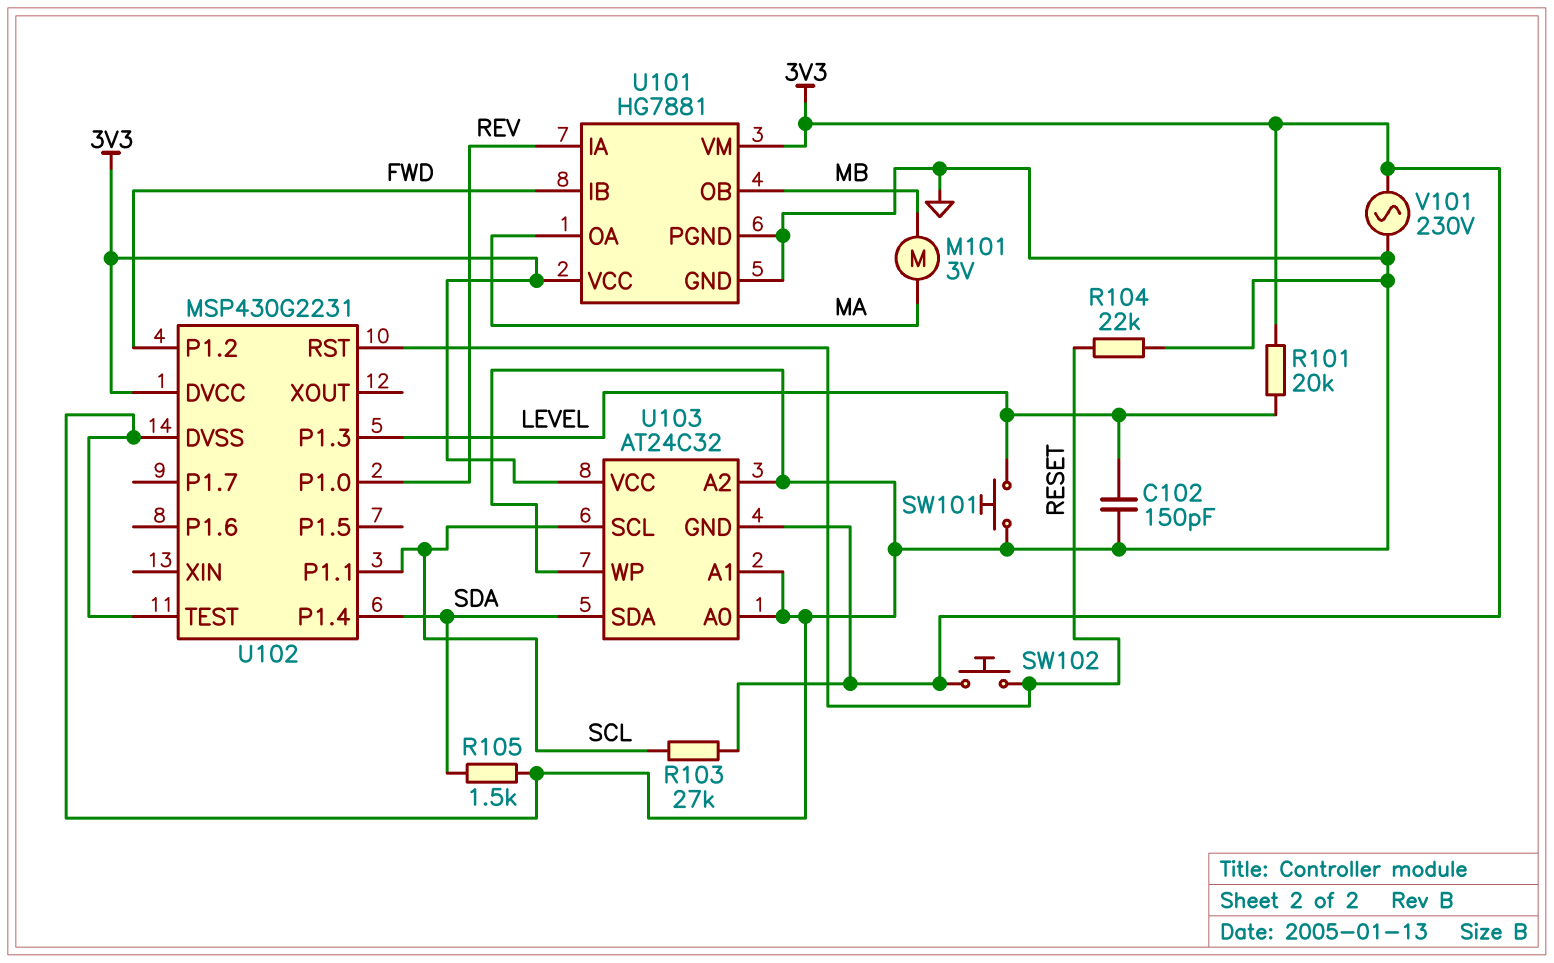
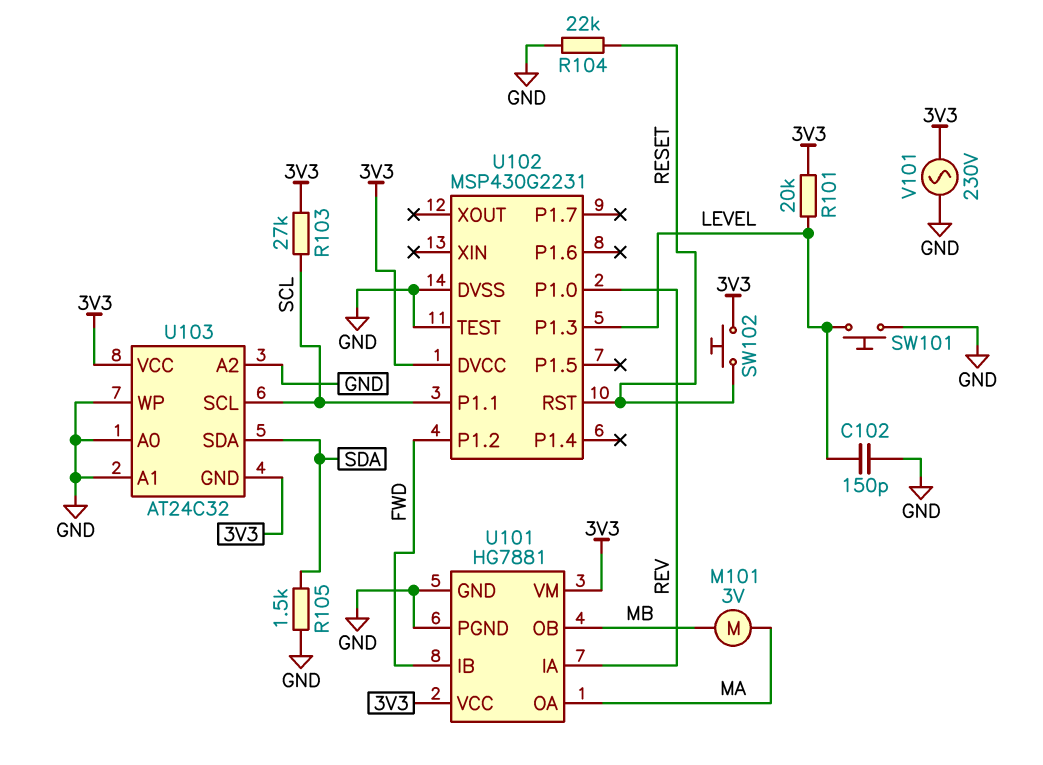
U102 pin P1.4: SDA -> none

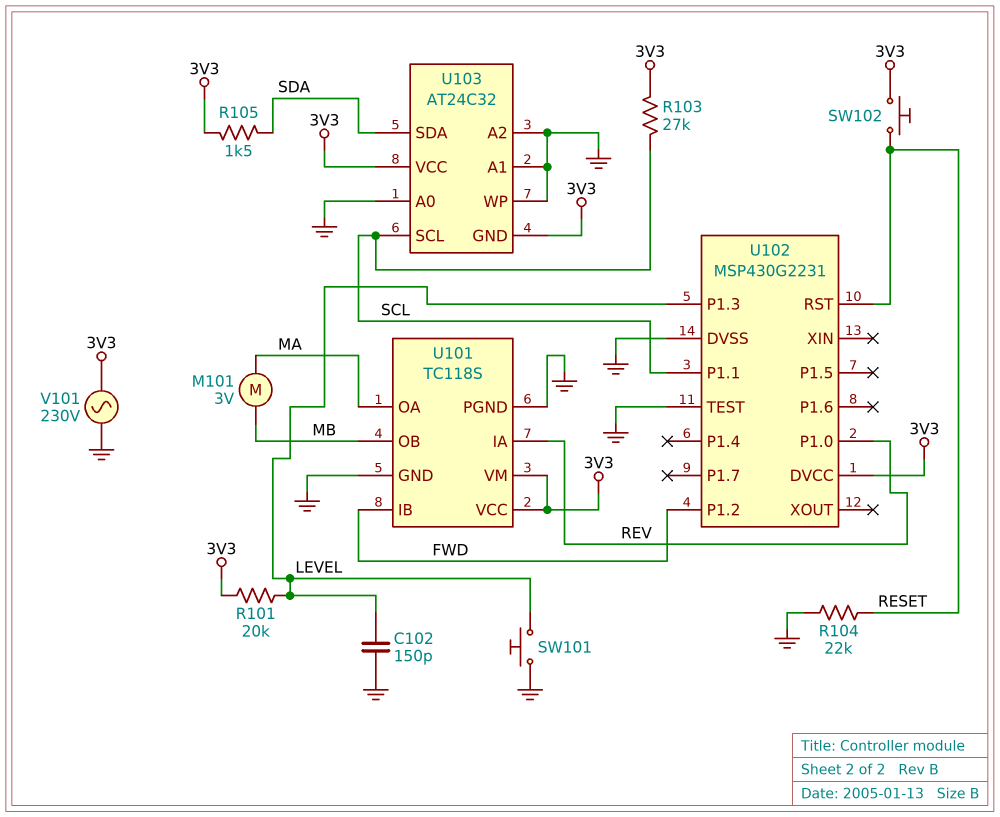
R105: 1.5k (GND, SDA) -> 1.5k (3V3, SDA)
U101: HG7881 -> TC118S

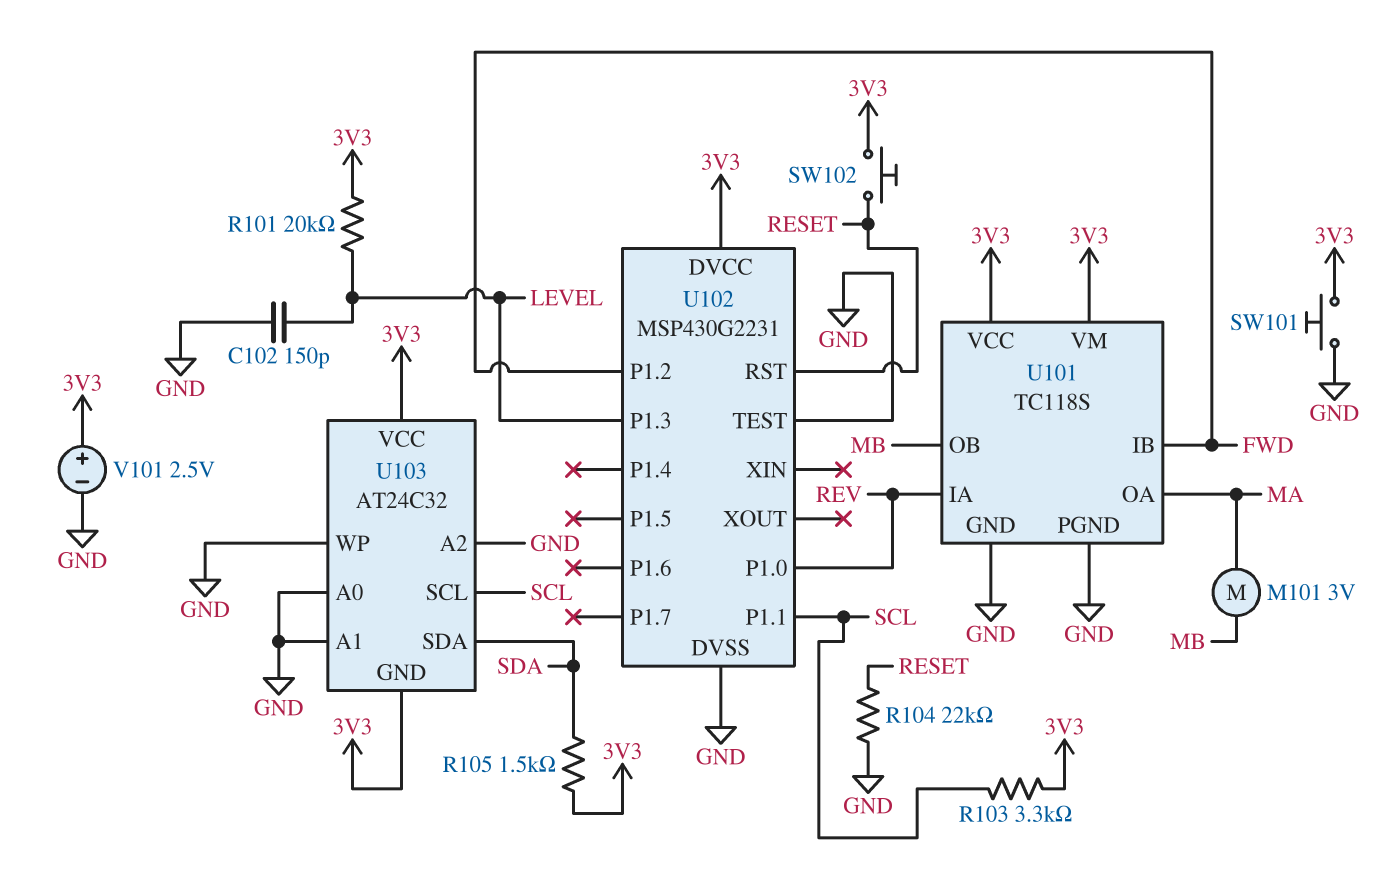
R103: 27k (3V3, SCL) -> 3.3k (3V3, SCL)
SW101: button (GND, LEVEL) -> button (3V3, GND)
V101: AC 230V (3V3, GND) -> 2.5V (plus 3V3, minus GND)

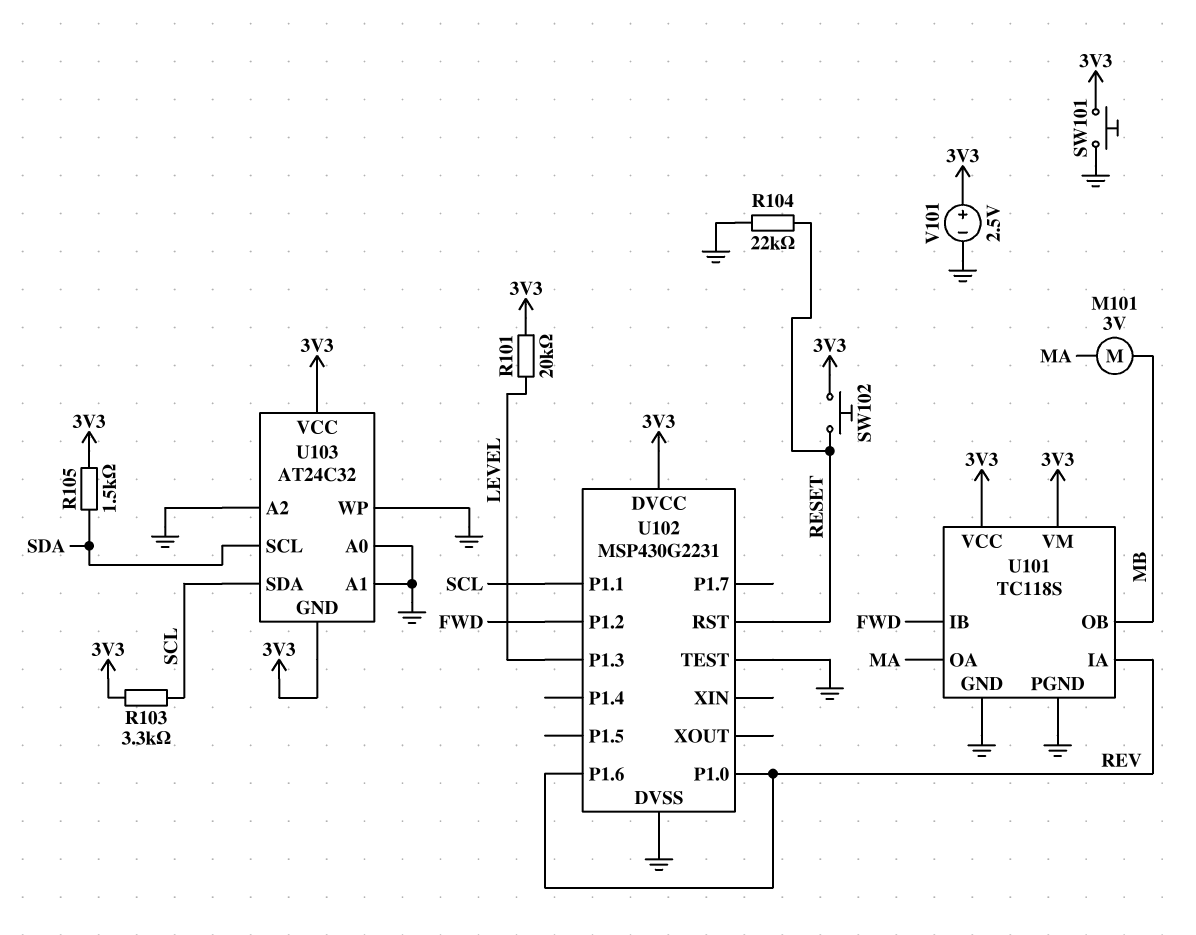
C102: 150pF (GND, LEVEL) -> none
U102 pin P1.6: none -> REV
U103 pin SCL: SCL -> SDA
U103 pin SDA: SDA -> SCL

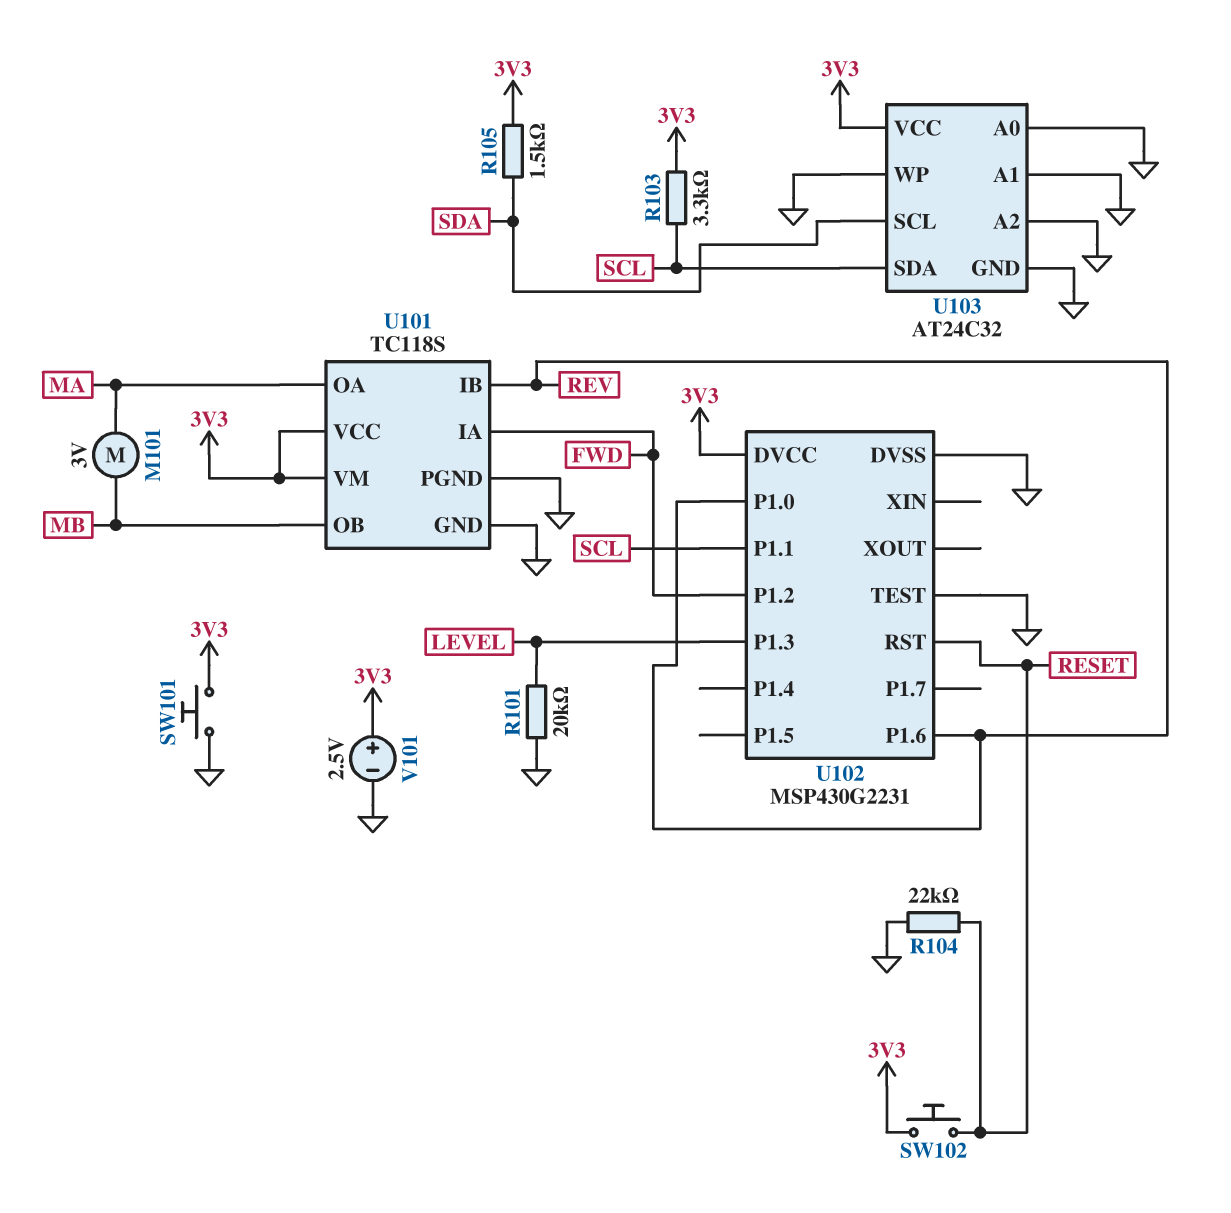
R101: 20k (3V3, LEVEL) -> 20k (GND, LEVEL)
U101 pin IA: REV -> FWD
U101 pin IB: FWD -> REV
U103 pin GND: 3V3 -> GND

